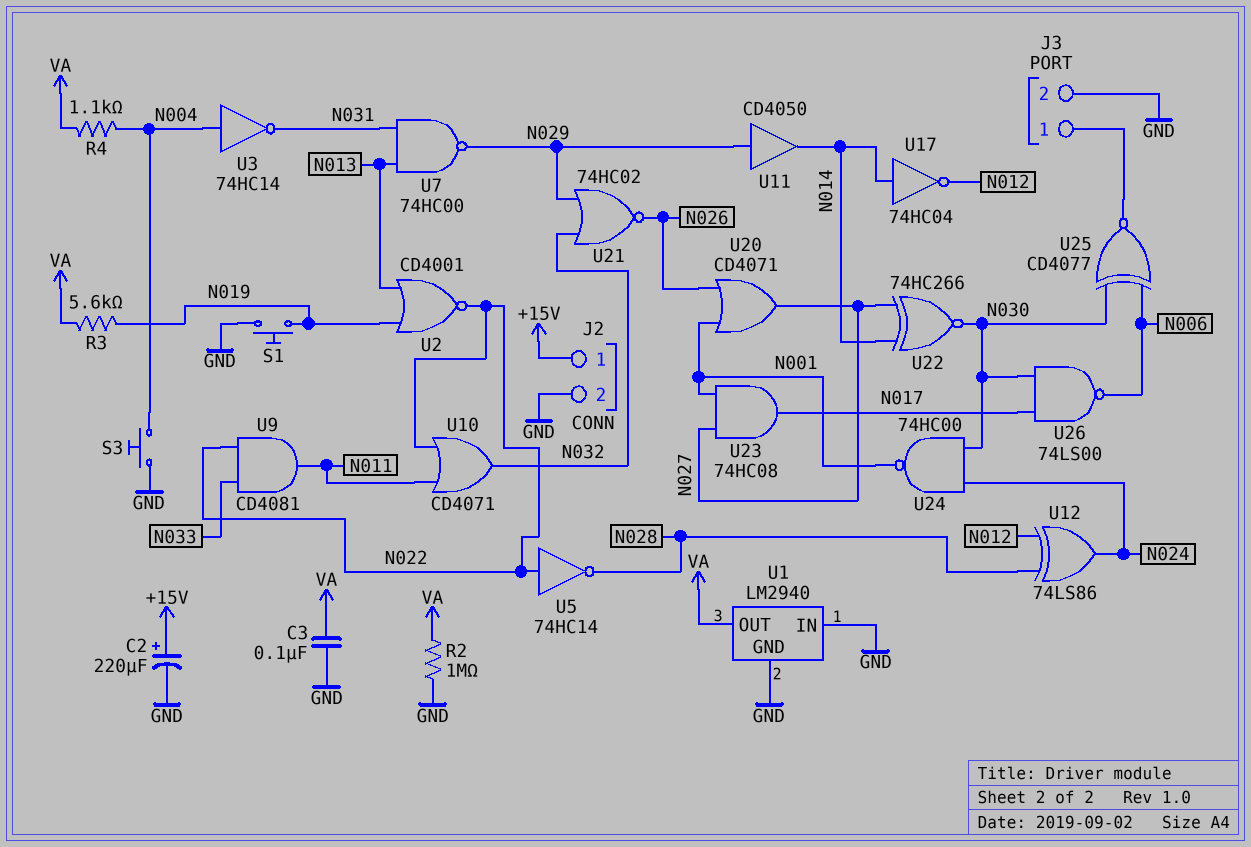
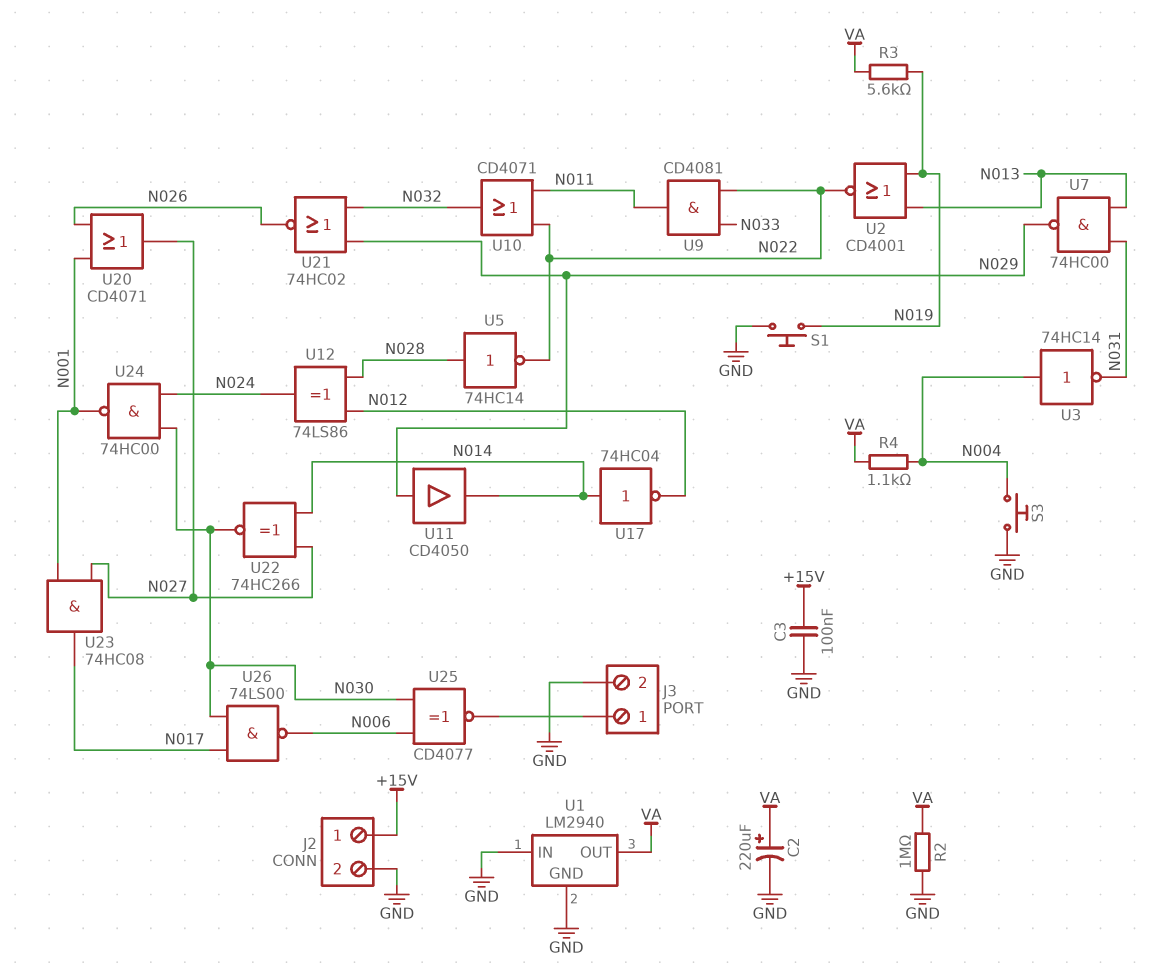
C2: 220uF (plus +15V, minus GND) -> 220uF (plus VA, minus GND)
C3: 100nF (GND, VA) -> 100nF (+15V, GND)
U5: NOT 74HC14 (in N022, out N028) -> NOT 74HC14 (in N028, out N022)

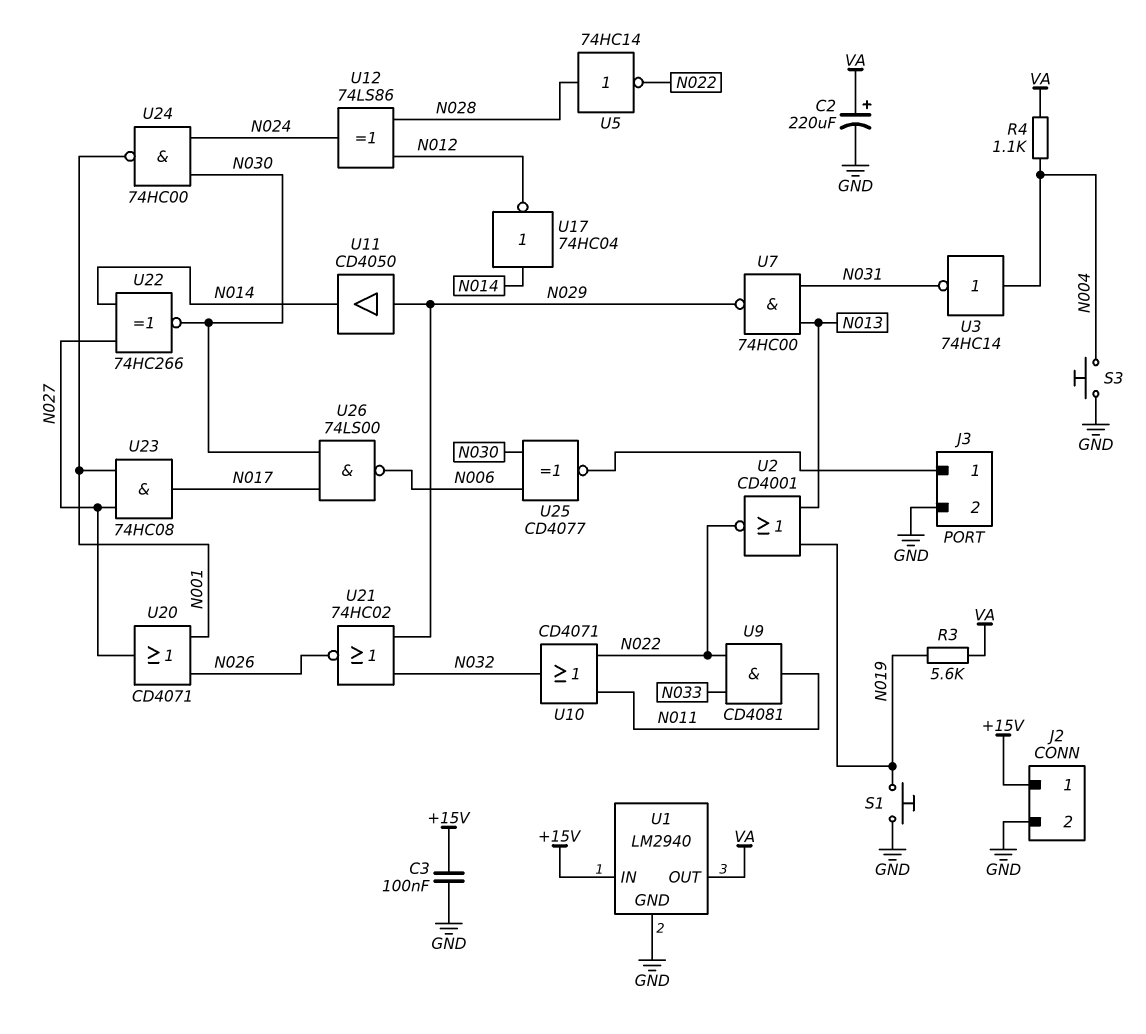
R2: 1M (GND, VA) -> none
U1 pin IN: GND -> +15V

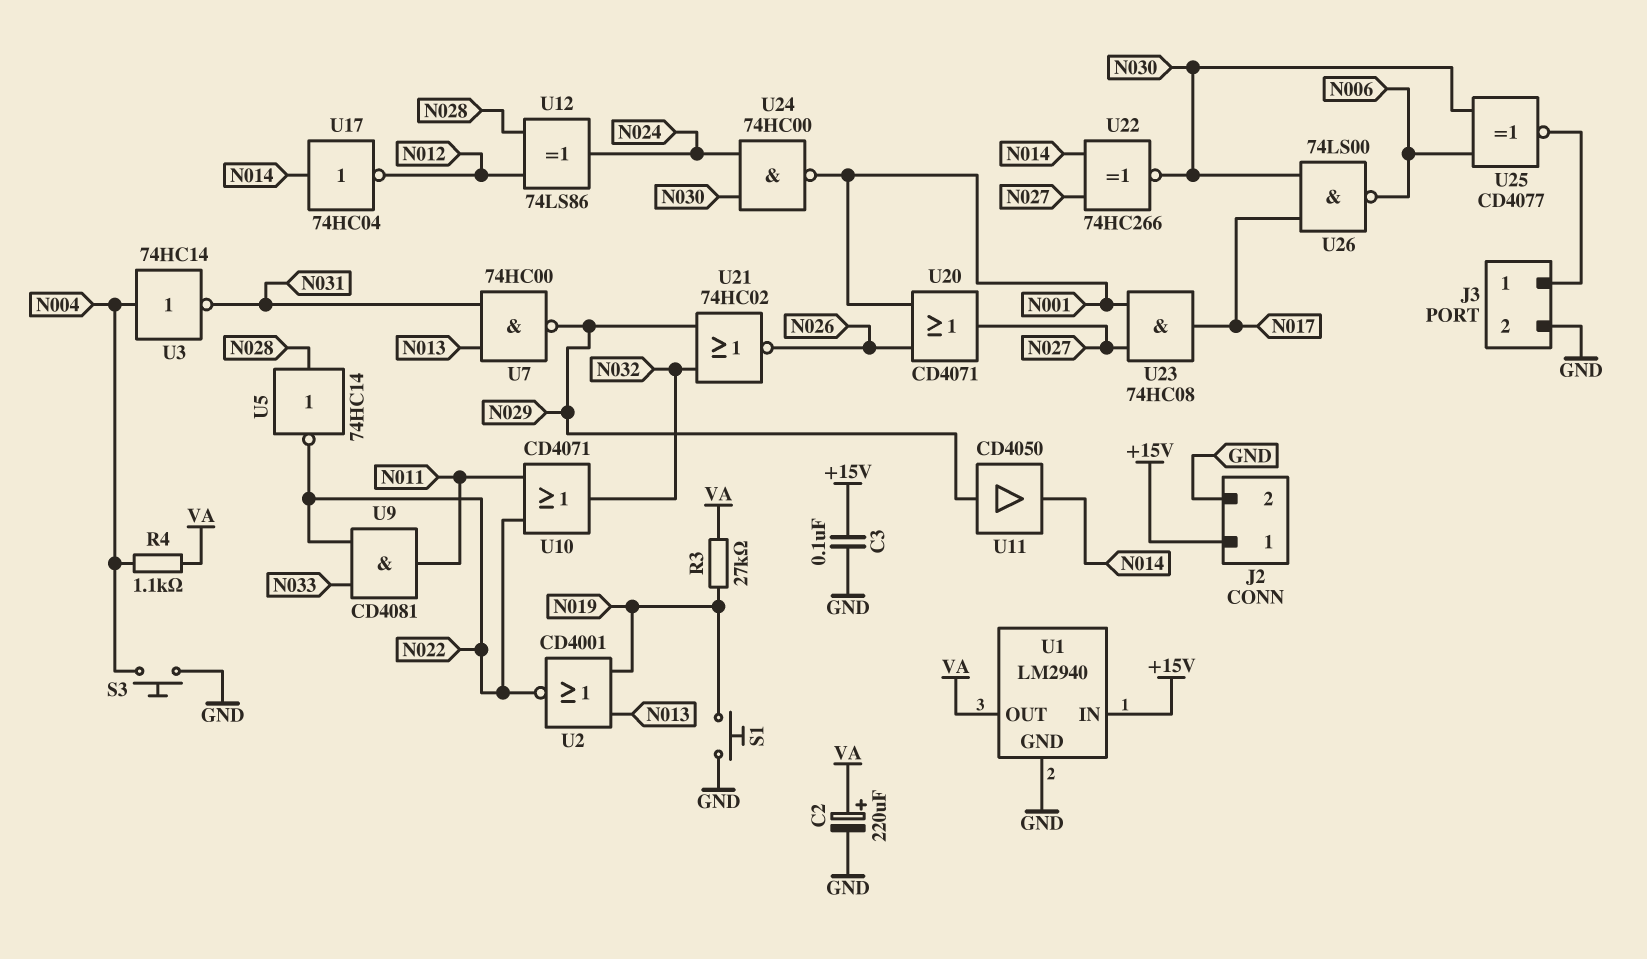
R3: 5.6k (N019, VA) -> 27k (N019, VA)

